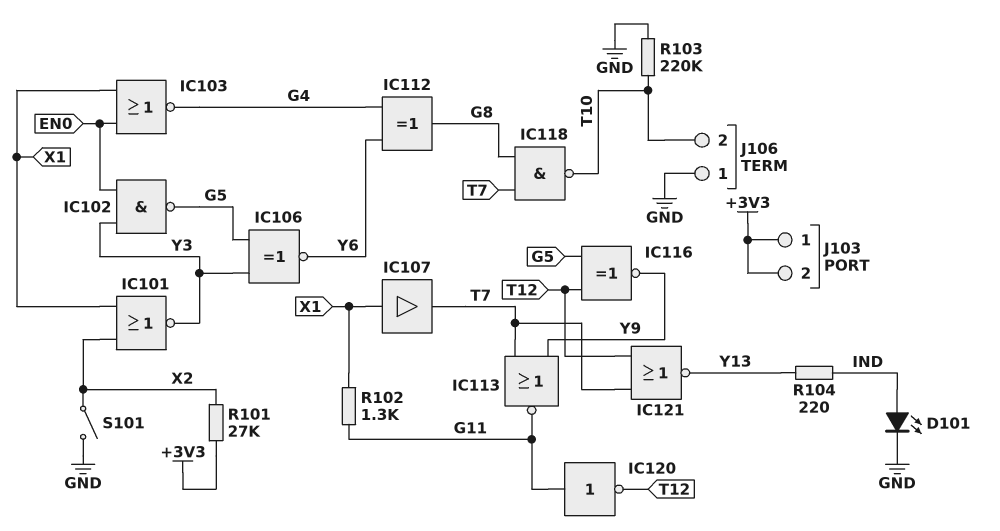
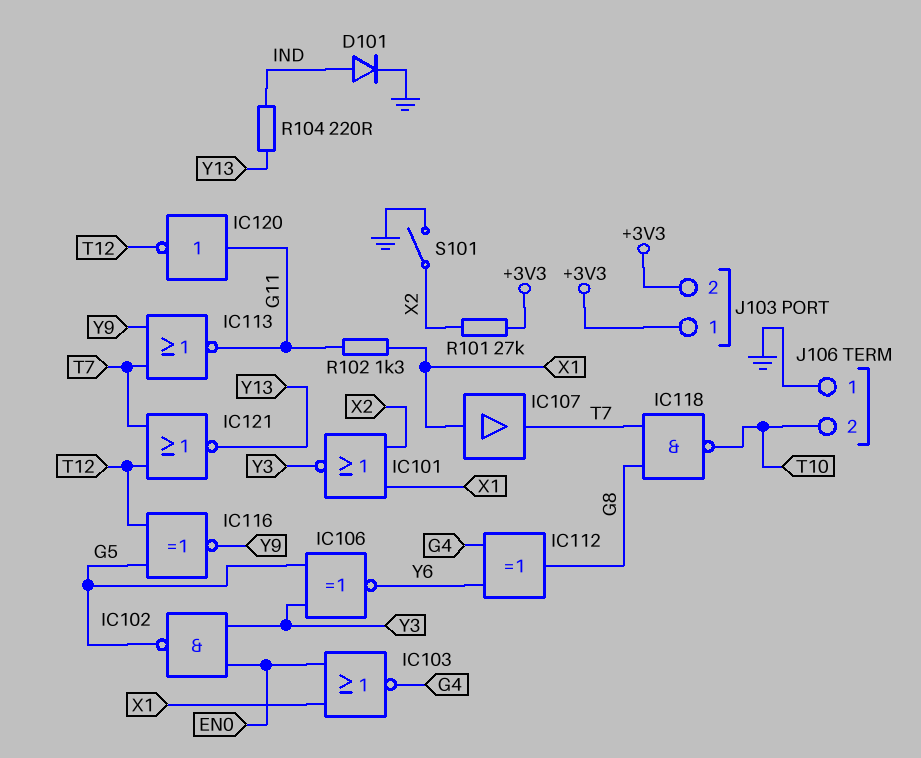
D101: LED (A IND, K GND) -> diode (A IND, K GND)
R103: 220k (GND, T10) -> none

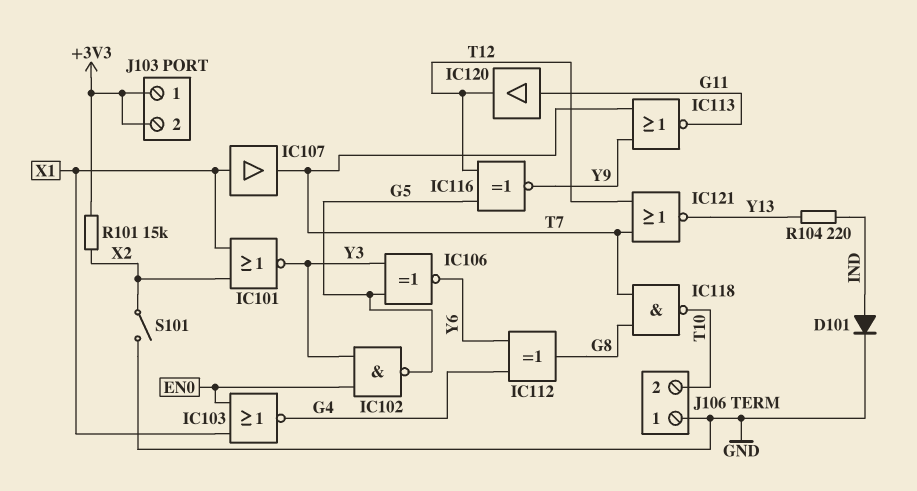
IC120: NOT (in G11, out T12) -> buffer (in G11, out T12)
R101: 27k (+3V3, X2) -> 15k (+3V3, X2)
R102: 1.3k (G11, X1) -> none

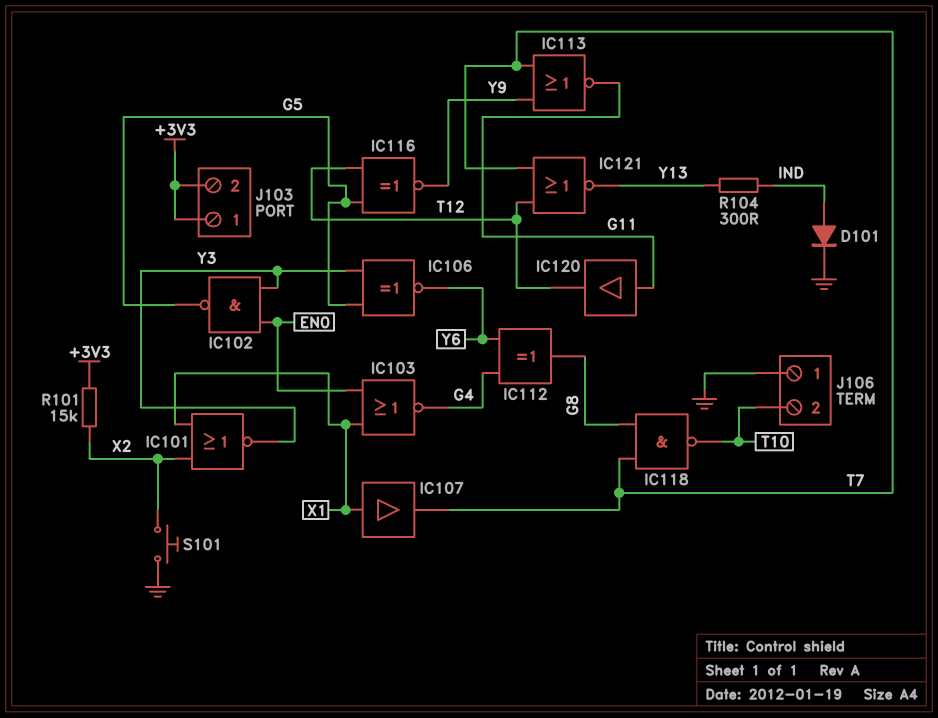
R104: 220 (IND, Y13) -> 300 (IND, Y13)
S101: switch (GND, X2) -> button (GND, X2)

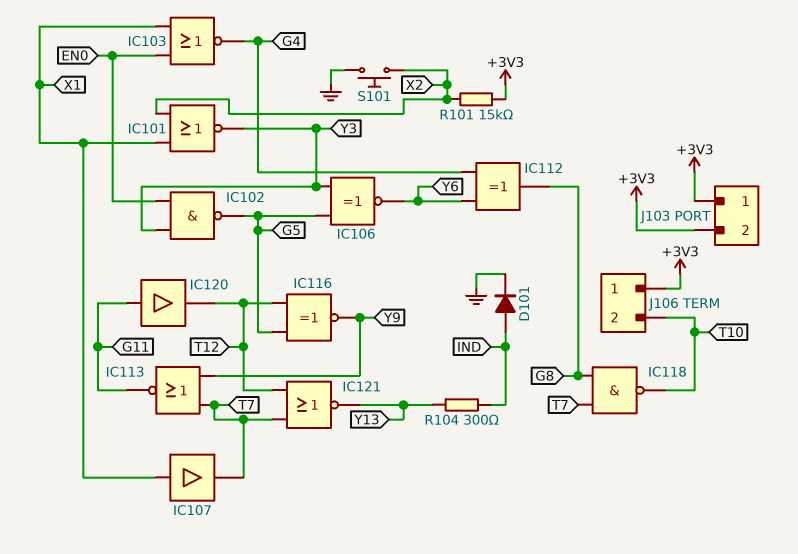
J106 pin 1: GND -> +3V3

